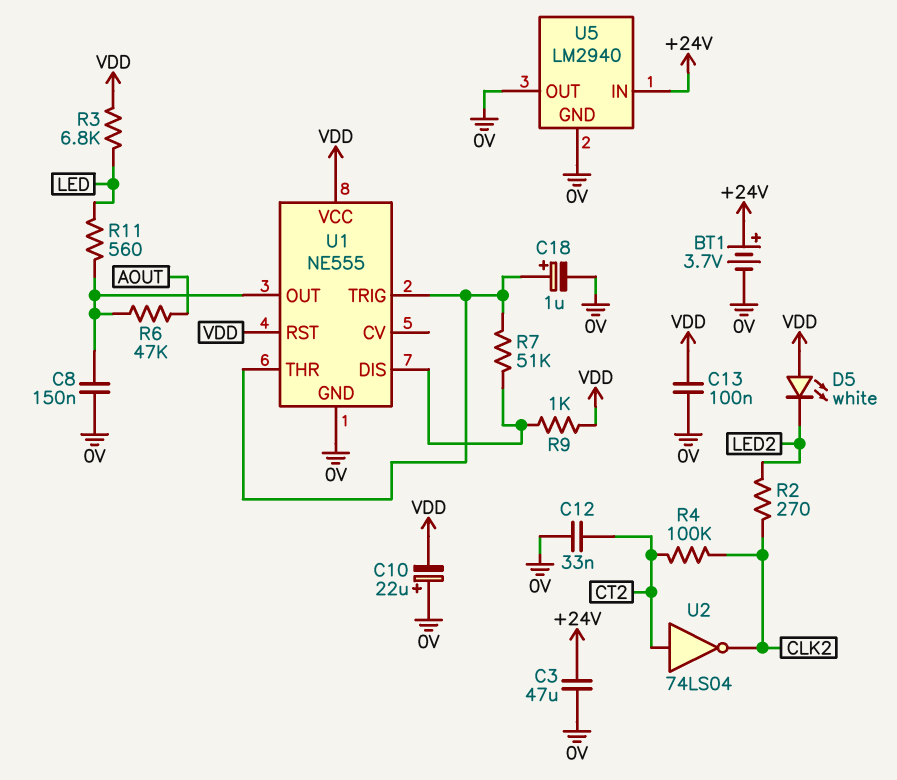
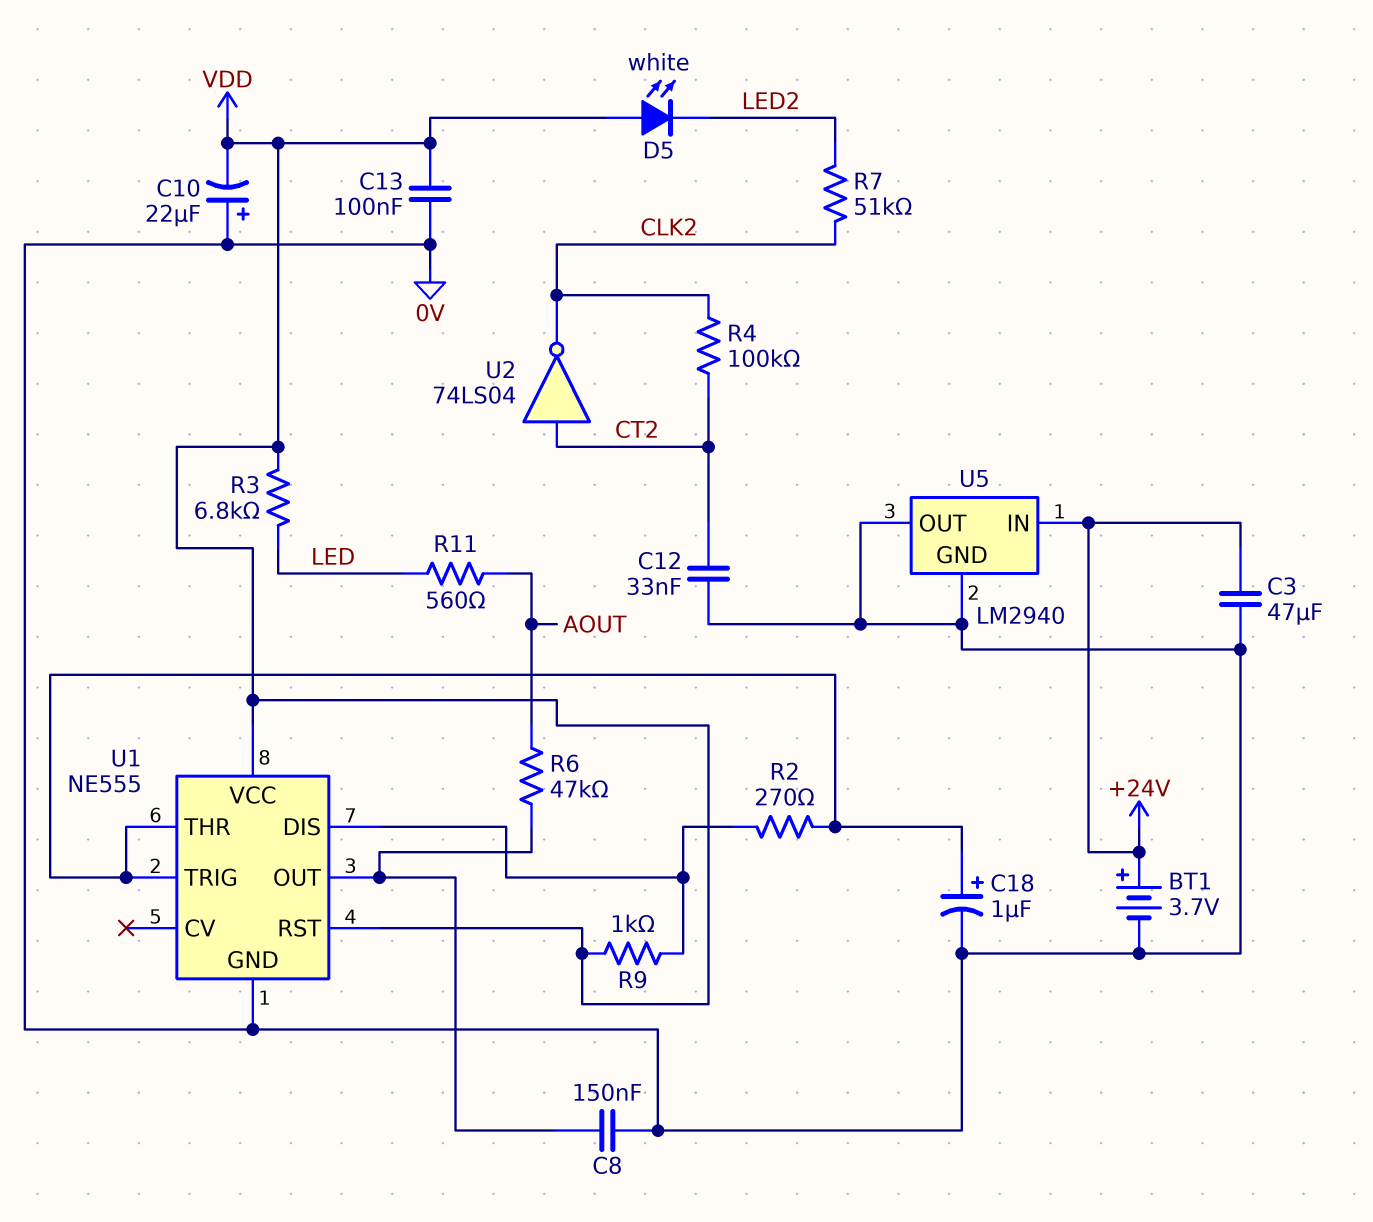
R2: 270 (CLK2, LED2) -> 270 (U1/DIS, U1/THR)
R7: 51k (U1/DIS, U1/THR) -> 51k (CLK2, LED2)
R11: 560 (LED, U1/OUT) -> 560 (AOUT, LED)

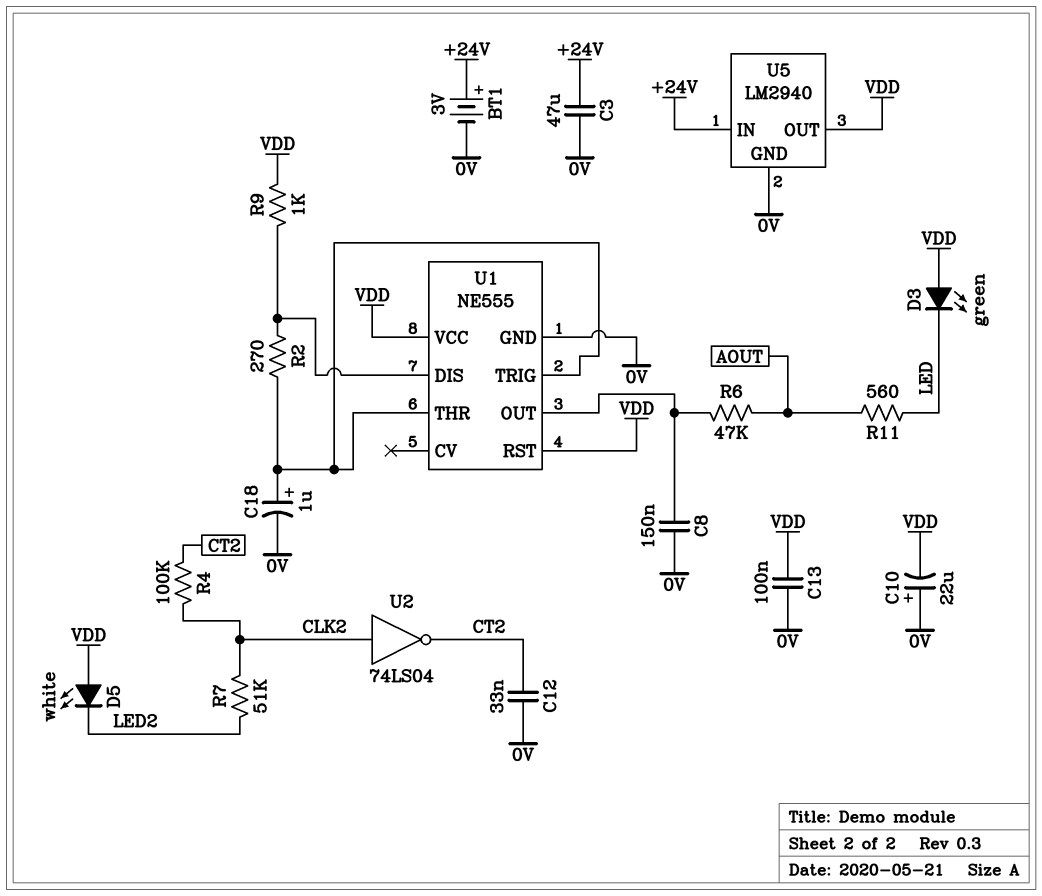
BT1: 3.7V (plus +24V, minus 0V) -> 3V (plus +24V, minus 0V)
D3: none -> LED green (A VDD, K LED)
R3: 6.8k (LED, VDD) -> none
U2: NOT 74LS04 (in CT2, out CLK2) -> NOT 74LS04 (in CLK2, out CT2)
U5 pin OUT: 0V -> VDD

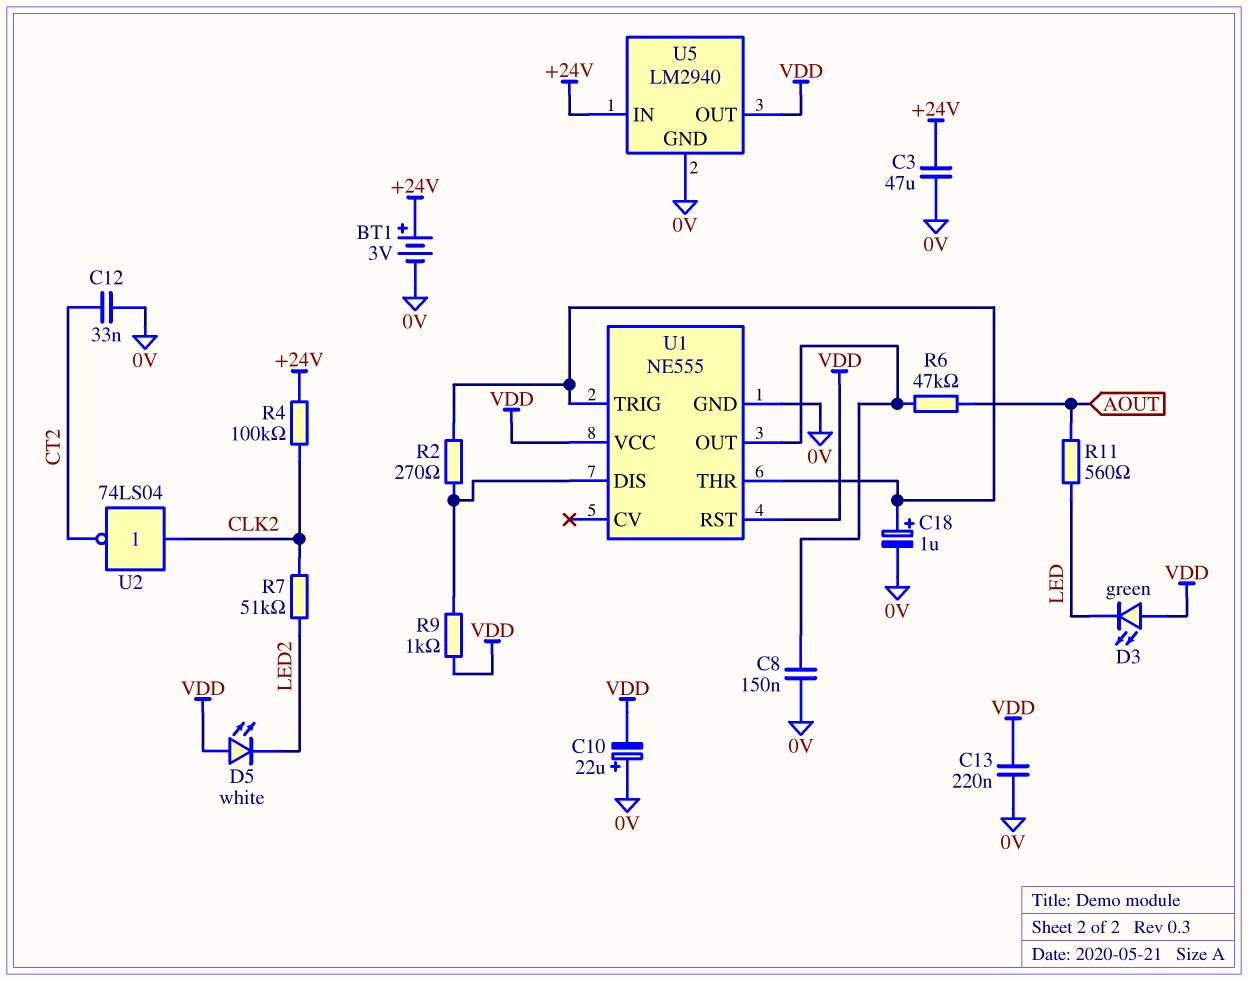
C13: 100nF (0V, VDD) -> 220nF (0V, VDD)
R4: 100k (CLK2, CT2) -> 100k (+24V, CLK2)

